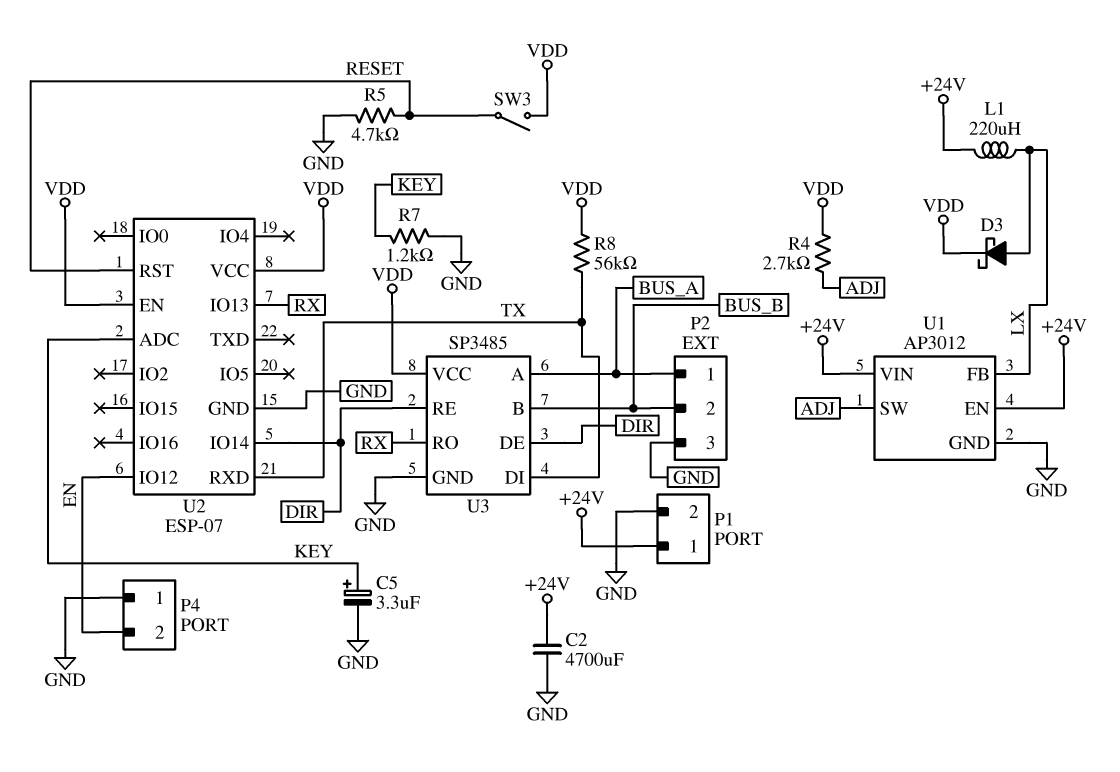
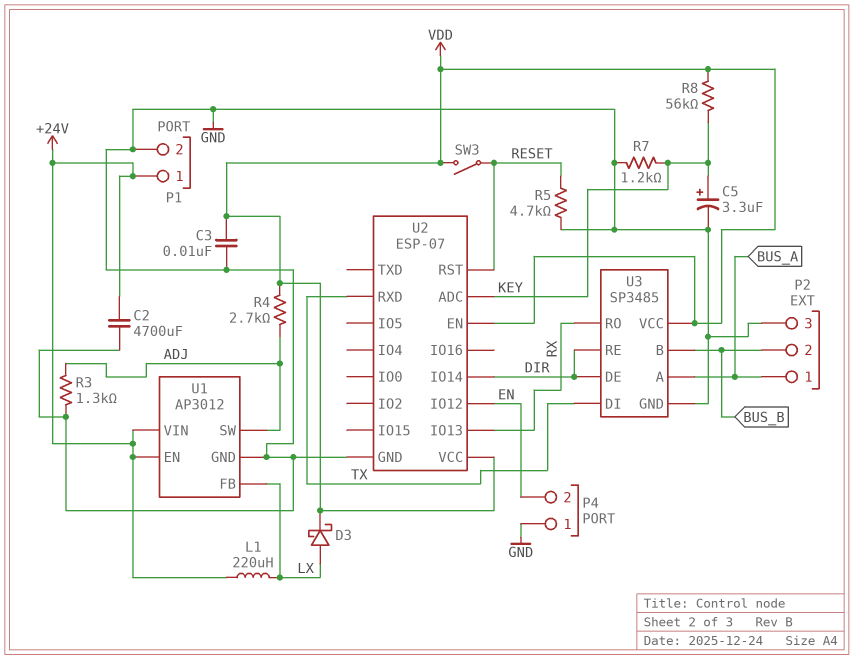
C3: none -> 10nF (GND, VDD)
R3: none -> 1.3k (ADJ, GND)
R8: 56k (TX, VDD) -> 56k (KEY, VDD)

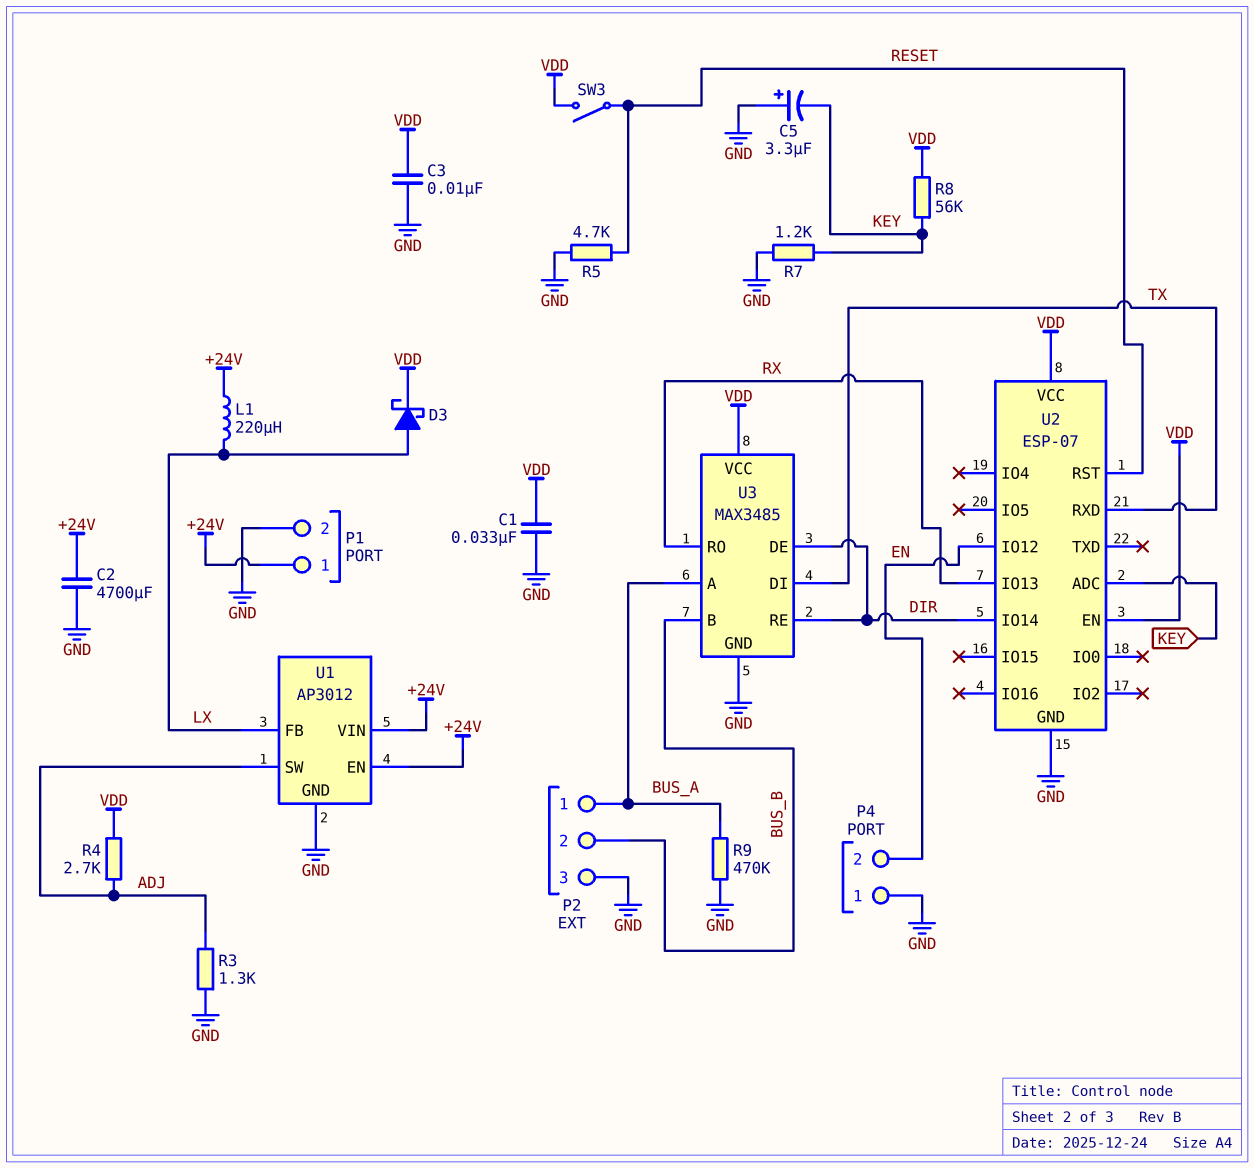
C1: none -> 33nF (GND, VDD)
C5: 3.3uF (plus KEY, minus GND) -> 3.3uF (plus GND, minus KEY)
R9: none -> 470k (BUS_A, GND)
U3: SP3485 -> MAX3485

